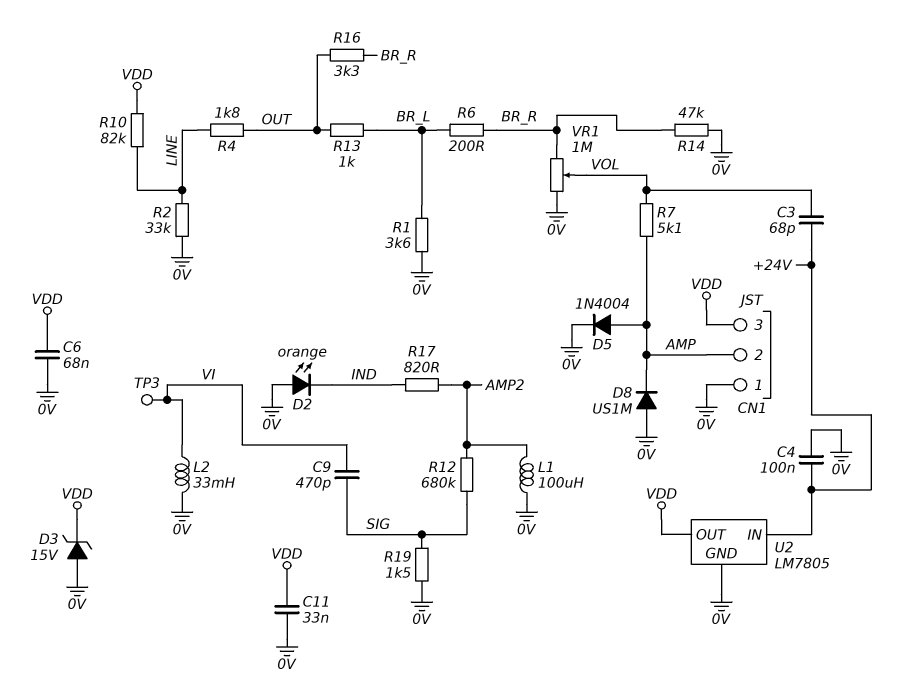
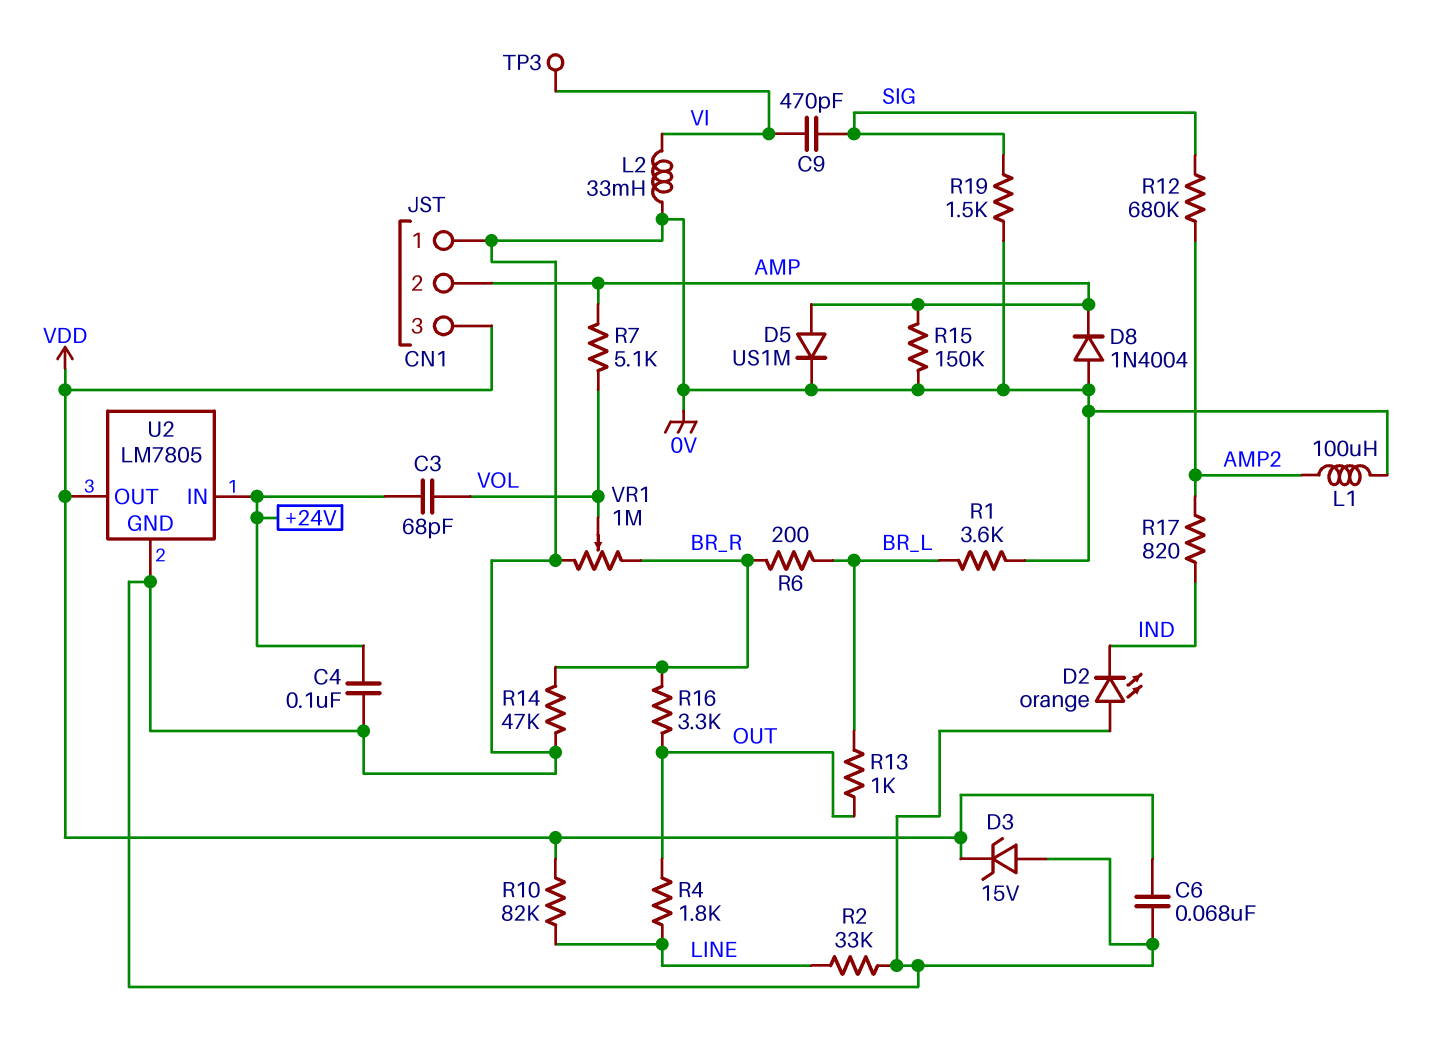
C11: 33nF (0V, VDD) -> none
D5: diode 1N4004 (A AMP, K 0V) -> diode US1M (A AMP, K 0V)
D8: diode US1M (A 0V, K AMP) -> diode 1N4004 (A 0V, K AMP)
R15: none -> 150k (0V, AMP)

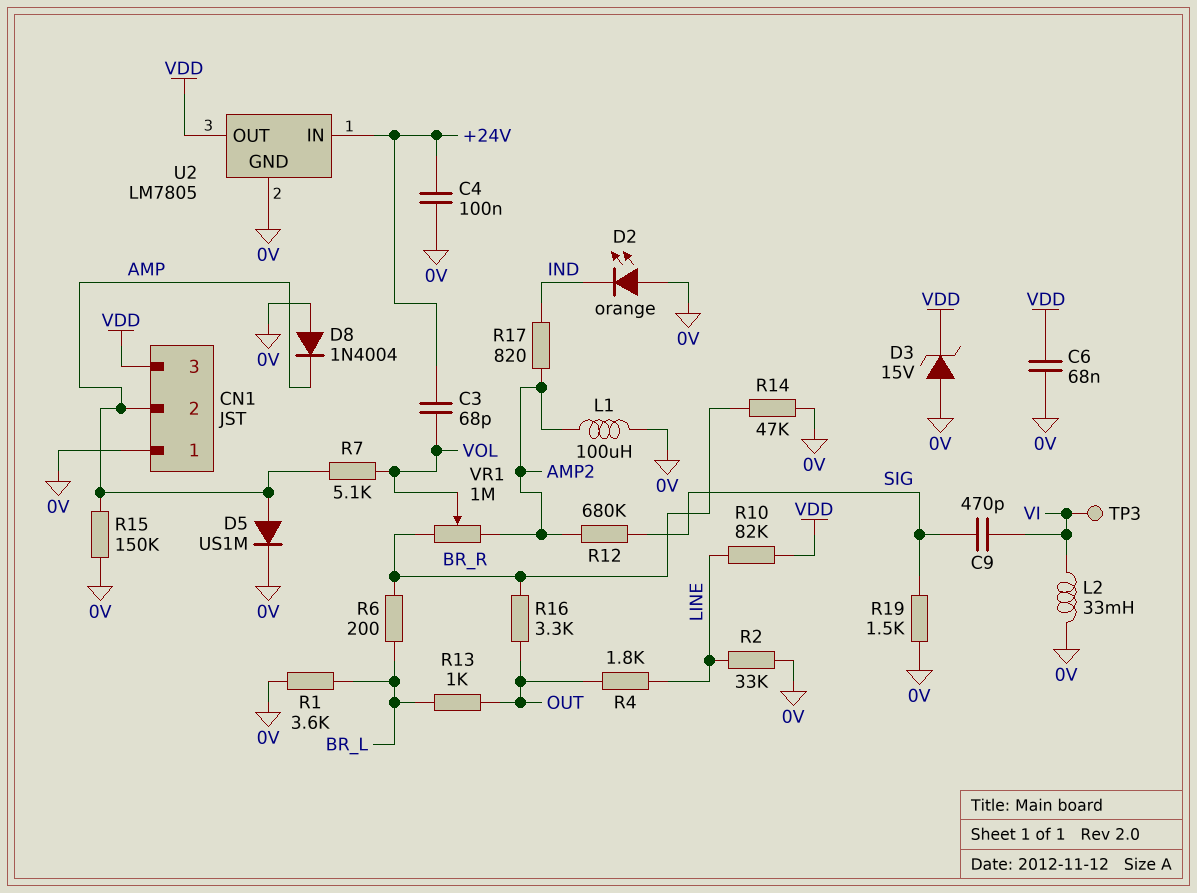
VR1: 1M (0V, BR_R, wiper VOL) -> 1M (AMP2, BR_R, wiper VOL)

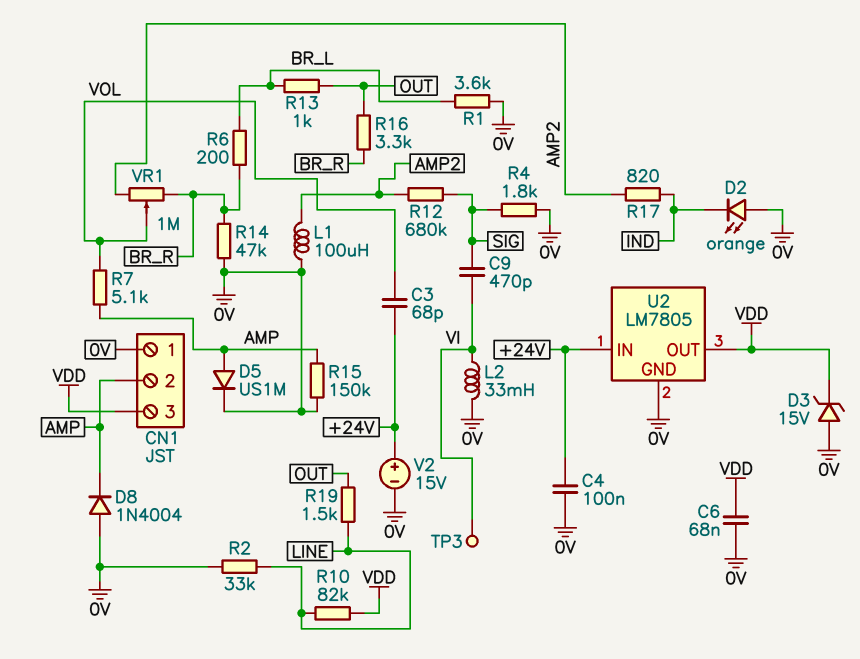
R4: 1.8k (LINE, OUT) -> 1.8k (0V, SIG)
R19: 1.5k (0V, SIG) -> 1.5k (LINE, OUT)
V2: none -> 15V (plus +24V, minus 0V)

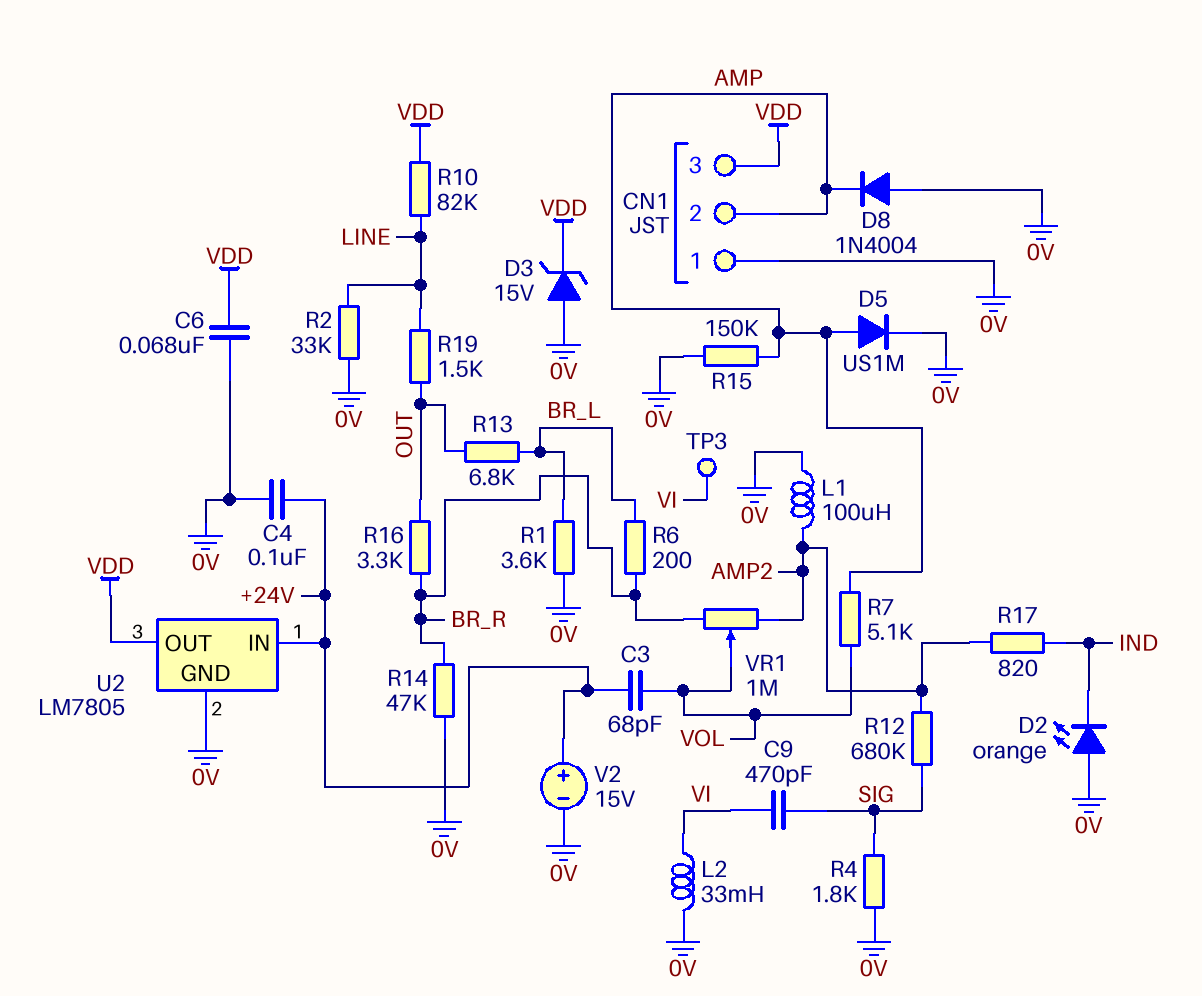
R13: 1k (BR_L, OUT) -> 6.8k (BR_L, OUT)

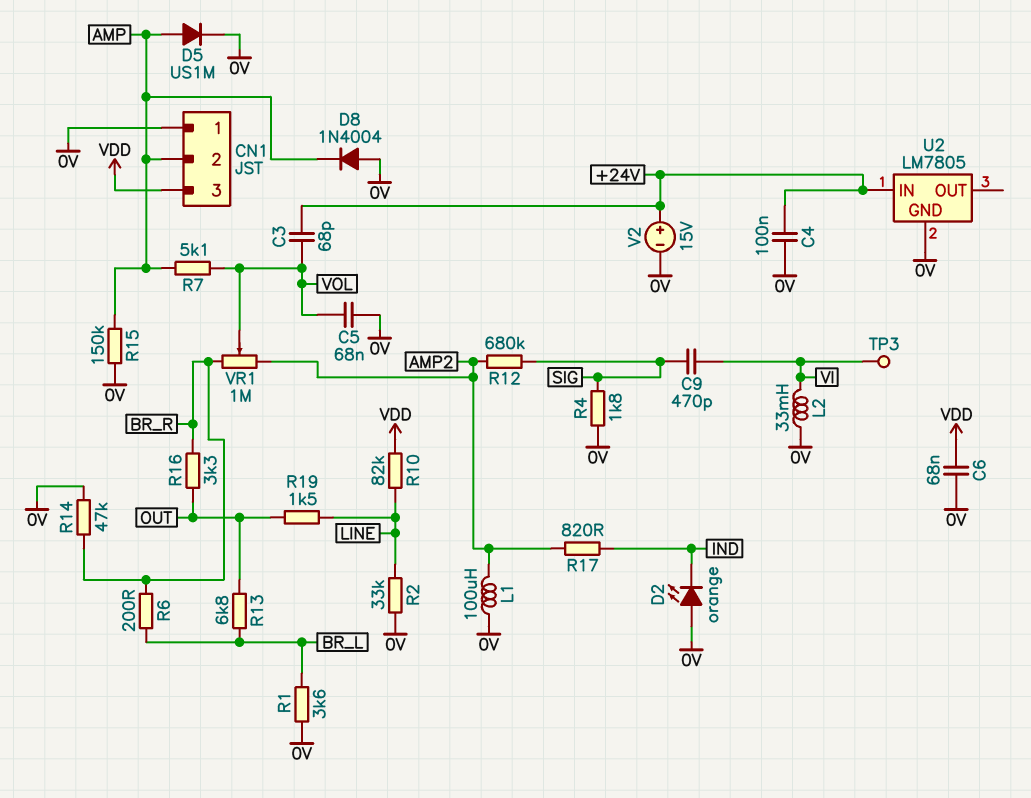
C5: none -> 68nF (0V, VOL)
D3: zener 15V (A 0V, K VDD) -> none
U2 pin OUT: VDD -> none

